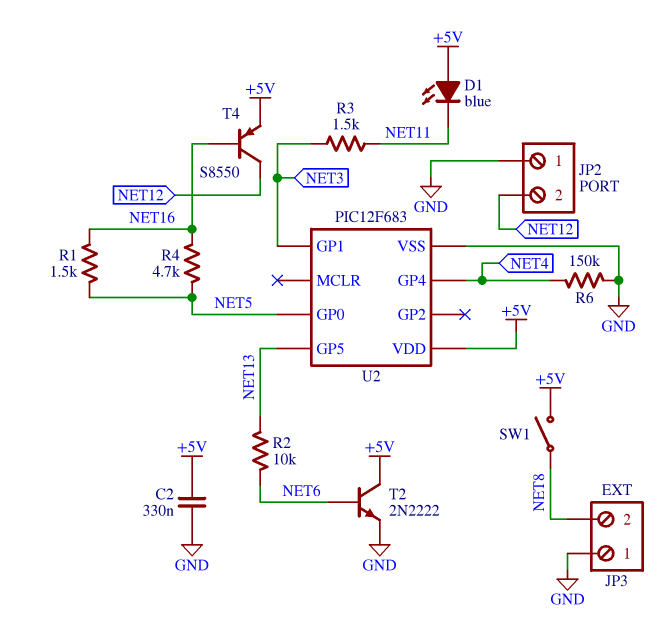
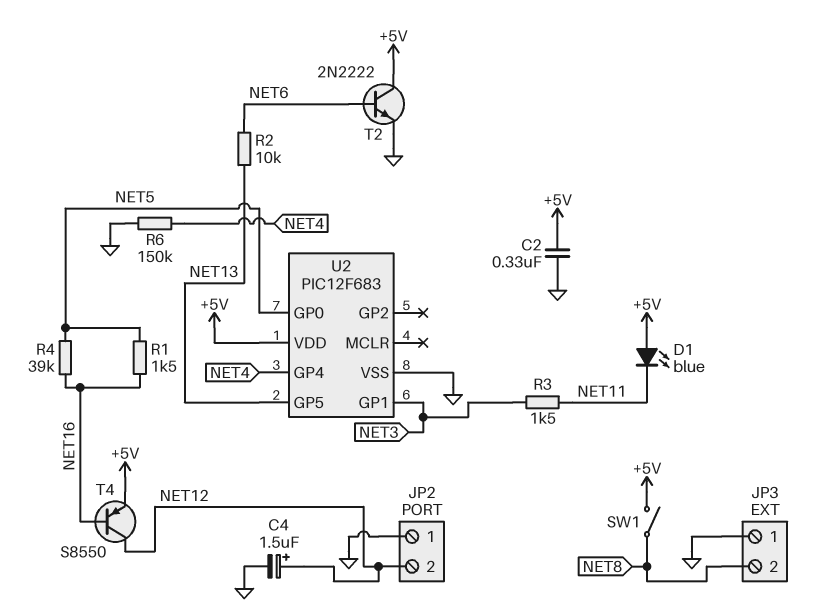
C4: none -> 1.5uF (plus NET12, minus GND)
R4: 4.7k (NET5, NET16) -> 39k (NET5, NET16)

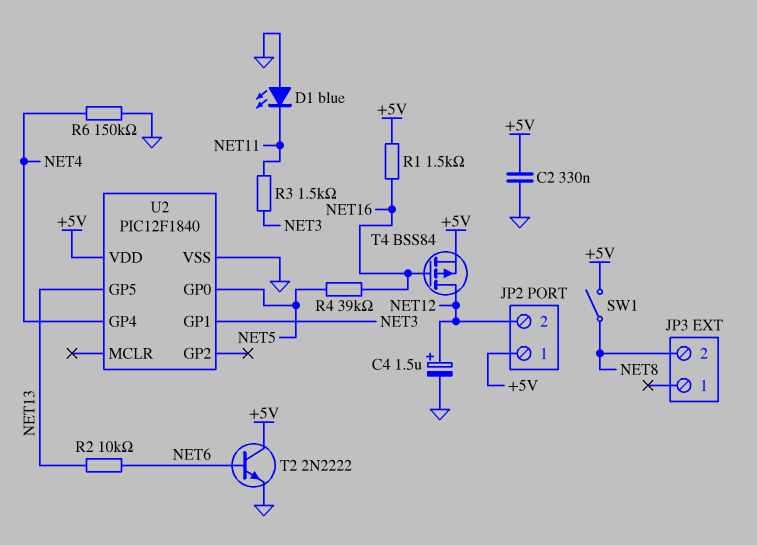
D1: LED blue (A +5V, K NET11) -> LED blue (A GND, K NET11)
JP2 pin 1: GND -> +5V
JP3 pin 1: GND -> none
R1: 1.5k (NET5, NET16) -> 1.5k (+5V, NET16)
T4: PNP S8550 (B NET16, C NET12, E +5V) -> PMOS BSS84 (G NET16, D NET12, S +5V)
U2: PIC12F683 -> PIC12F1840

